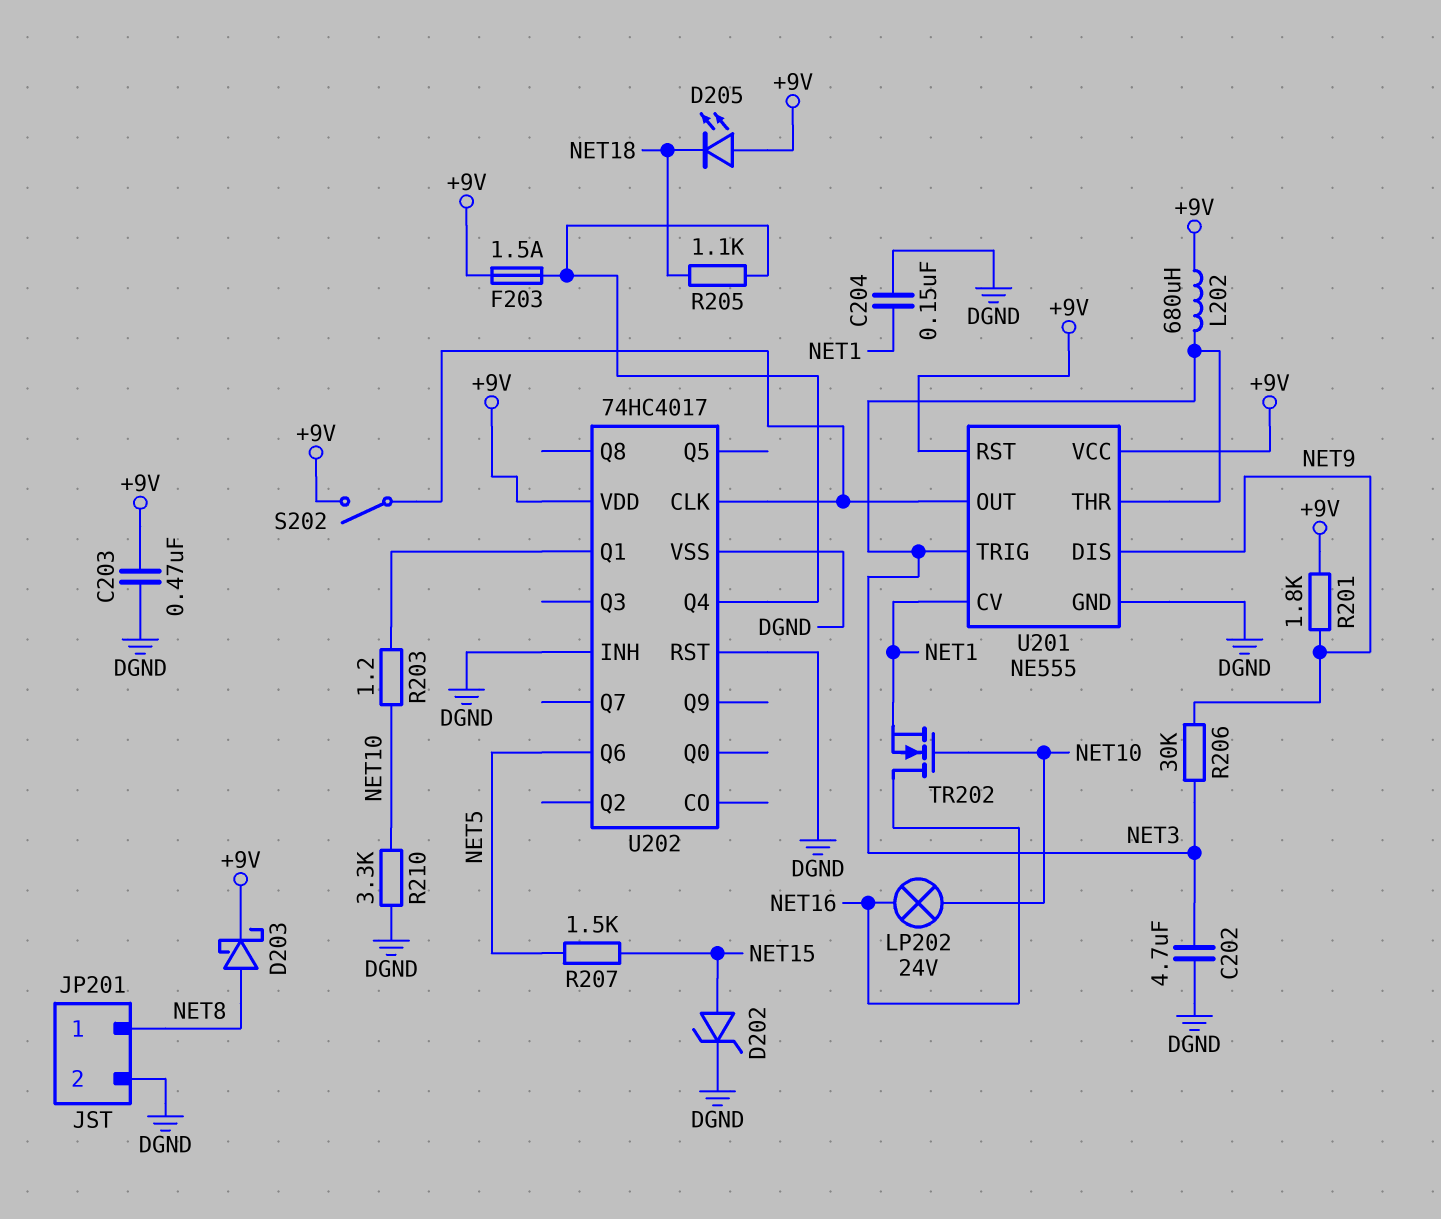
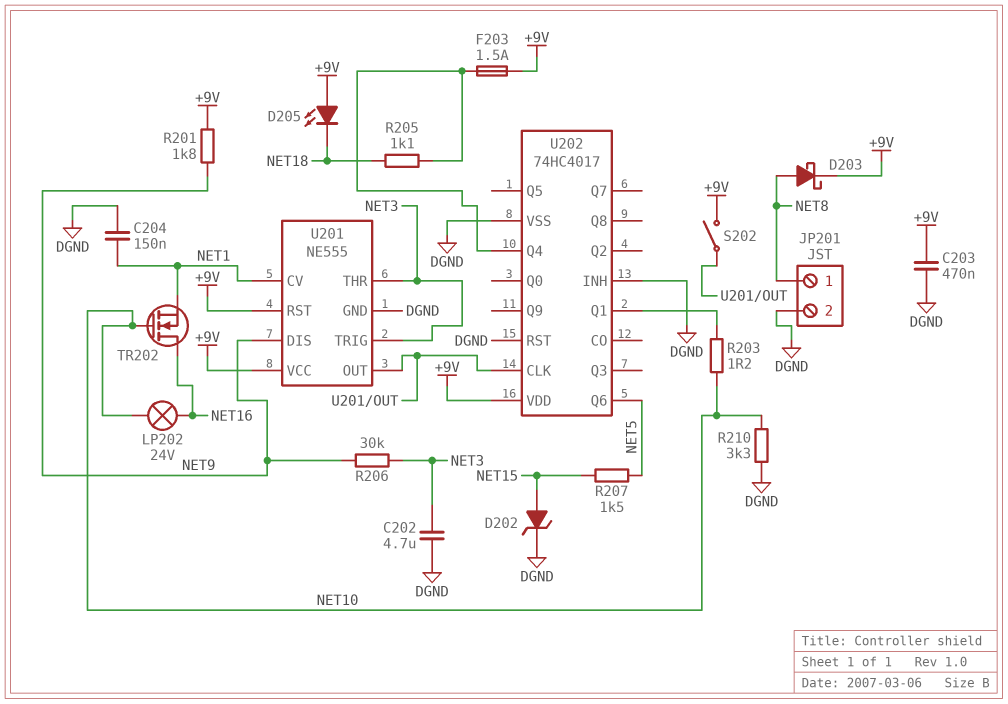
L202: 680uH (+9V, NET3) -> none

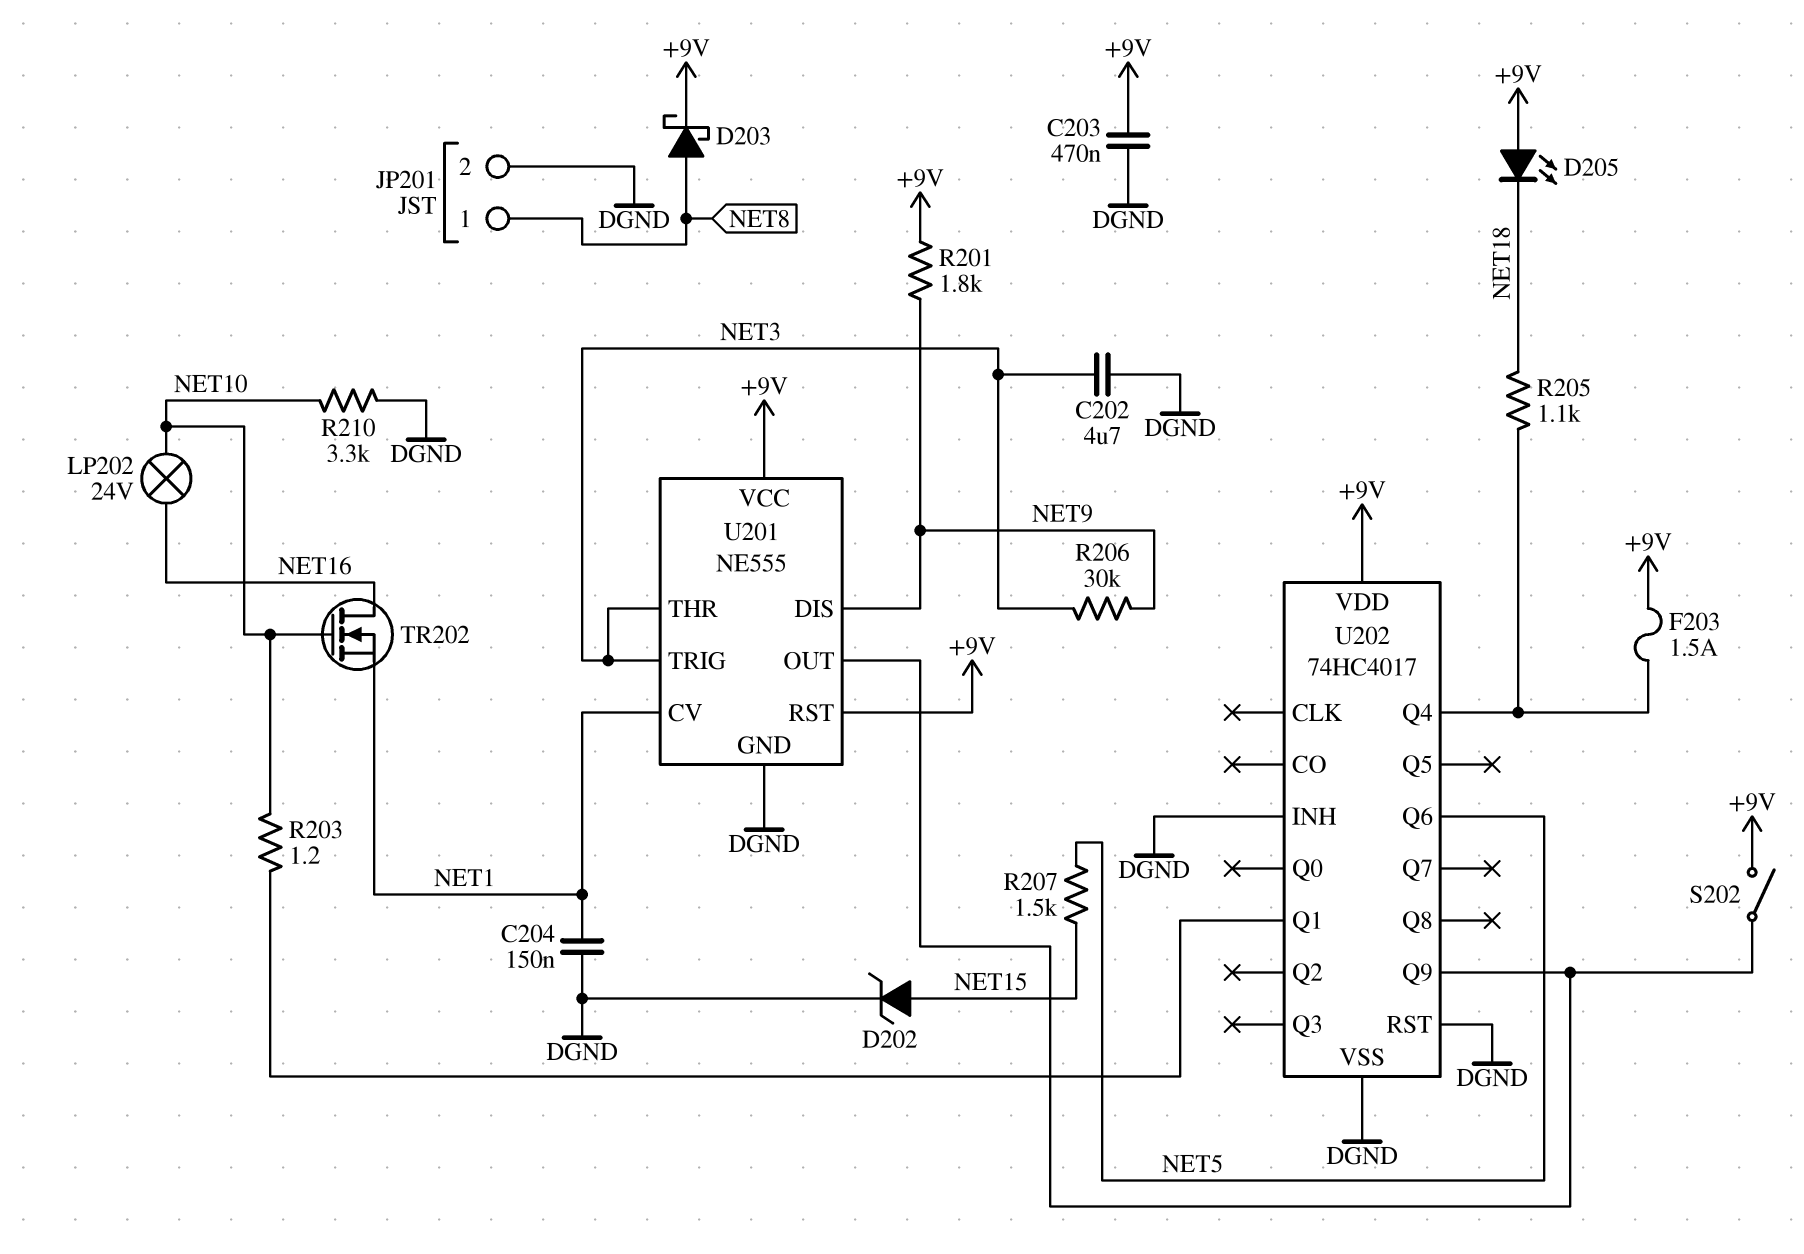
U202 pin CLK: U201/OUT -> none
U202 pin Q9: none -> U201/OUT

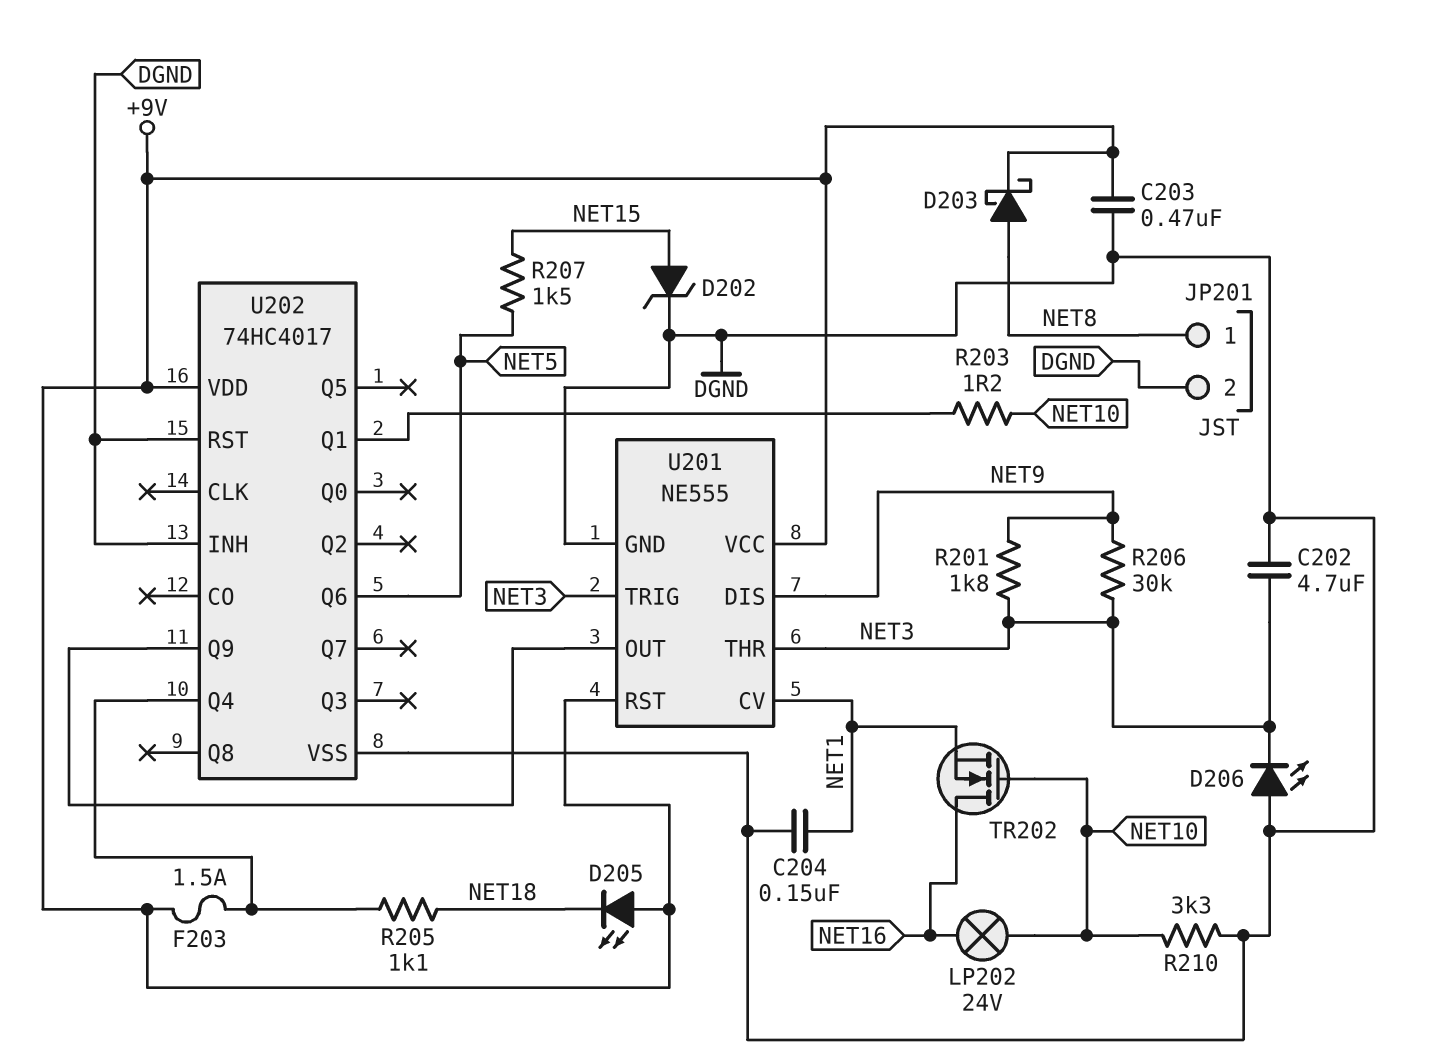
D206: none -> LED (A DGND, K NET3)
R201: 1.8k (+9V, NET9) -> 1.8k (NET3, NET9)
S202: switch (+9V, U201/OUT) -> none

